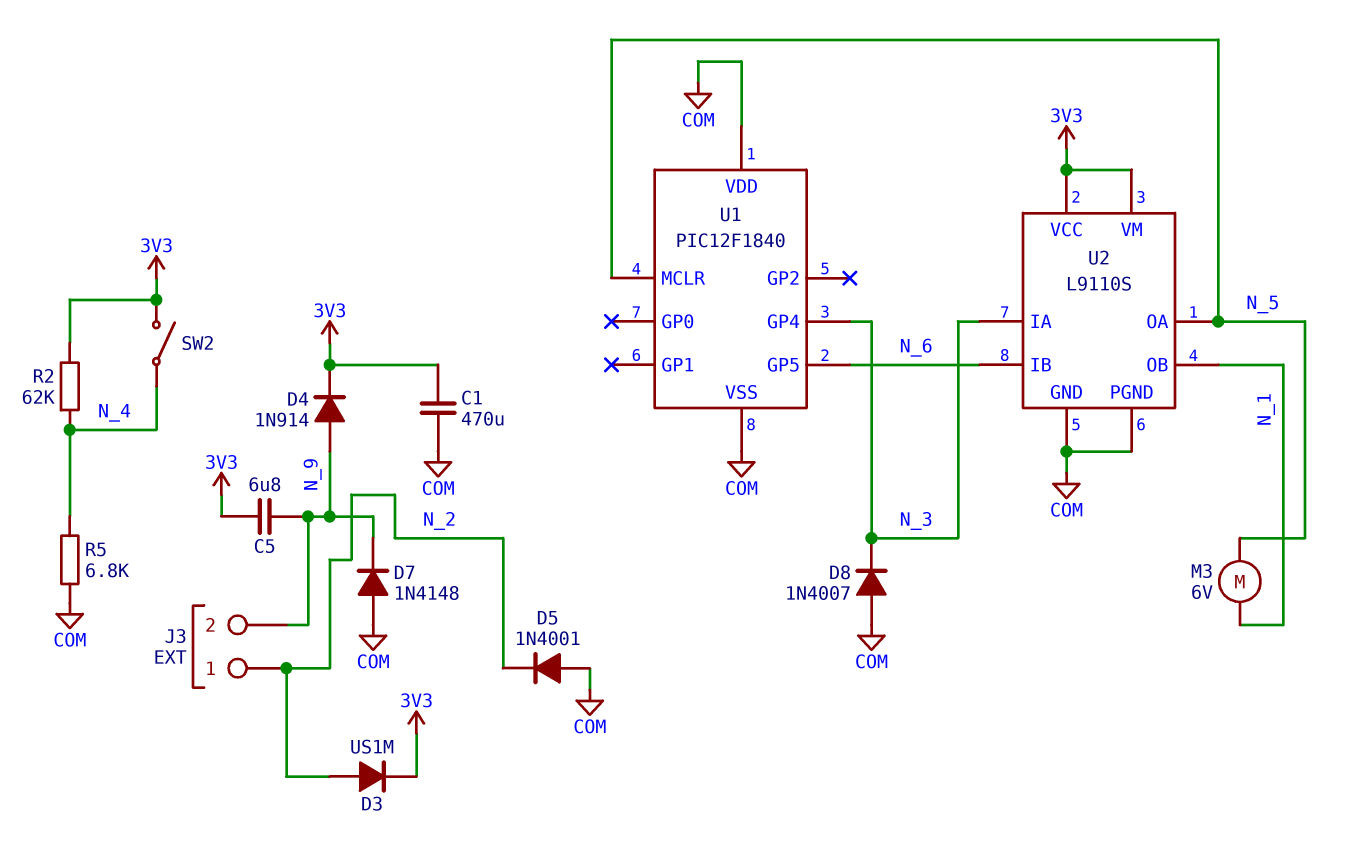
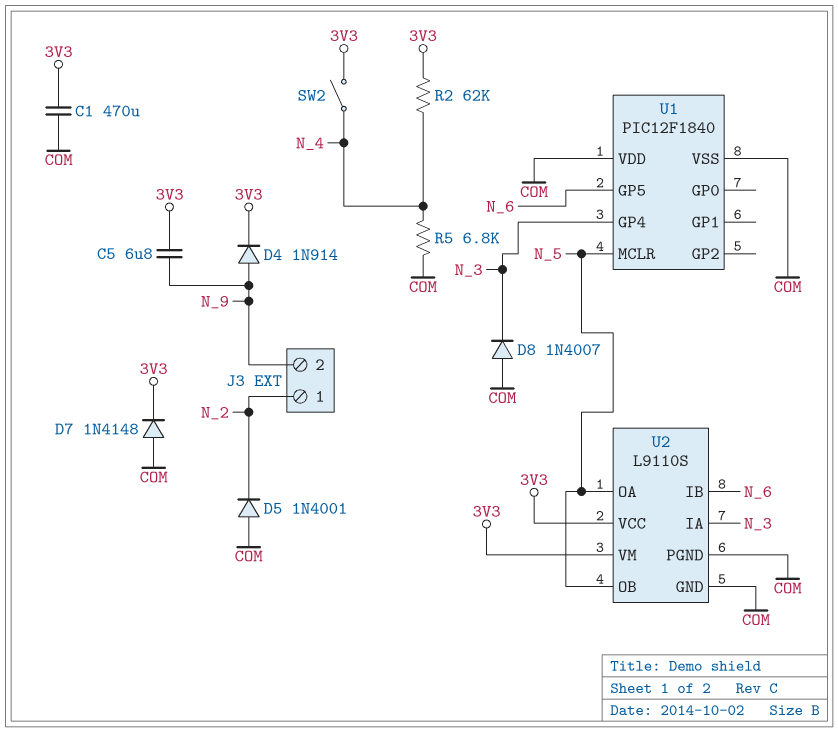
D3: diode US1M (A N_2, K 3V3) -> none
D7: diode 1N4148 (A COM, K N_9) -> diode 1N4148 (A COM, K 3V3)
M3: motor 6V (N_1, N_5) -> none
U2 pin OB: N_1 -> N_5

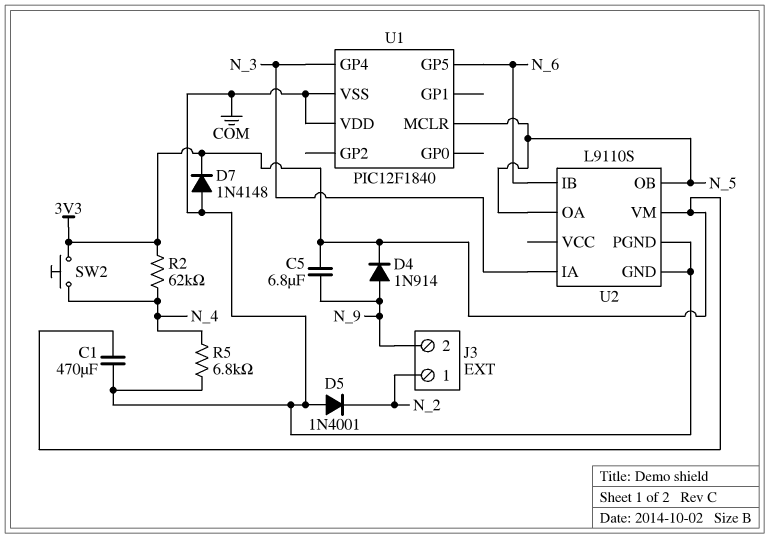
D8: diode 1N4007 (A COM, K N_3) -> none
SW2: switch (3V3, N_4) -> button (3V3, N_4)
U2 pin VCC: 3V3 -> none

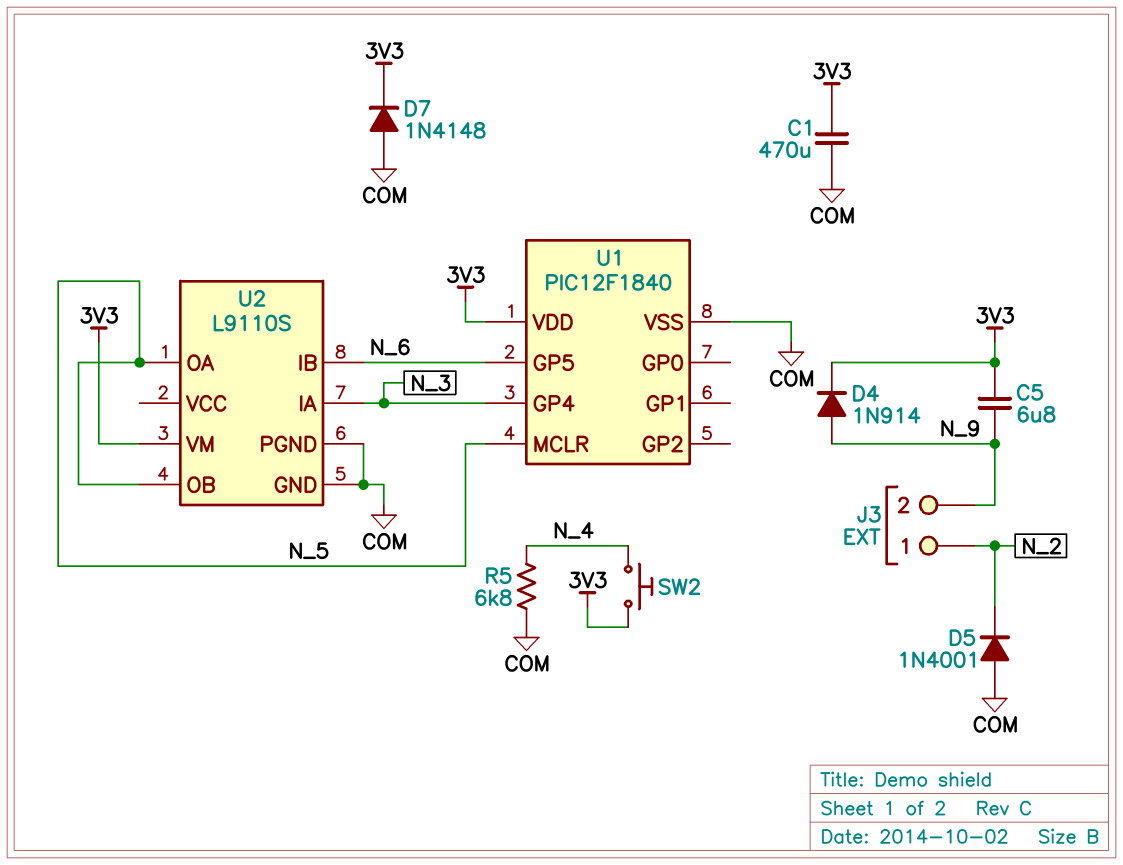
R2: 62k (3V3, N_4) -> none
U1 pin VDD: COM -> 3V3

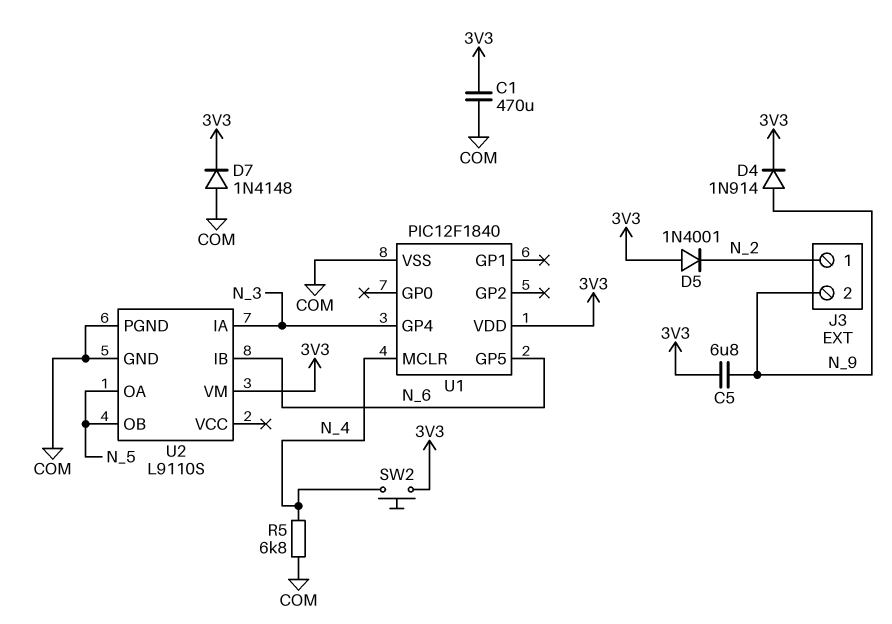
D5: diode 1N4001 (A COM, K N_2) -> diode 1N4001 (A 3V3, K N_2)
U1 pin MCLR: N_5 -> N_4

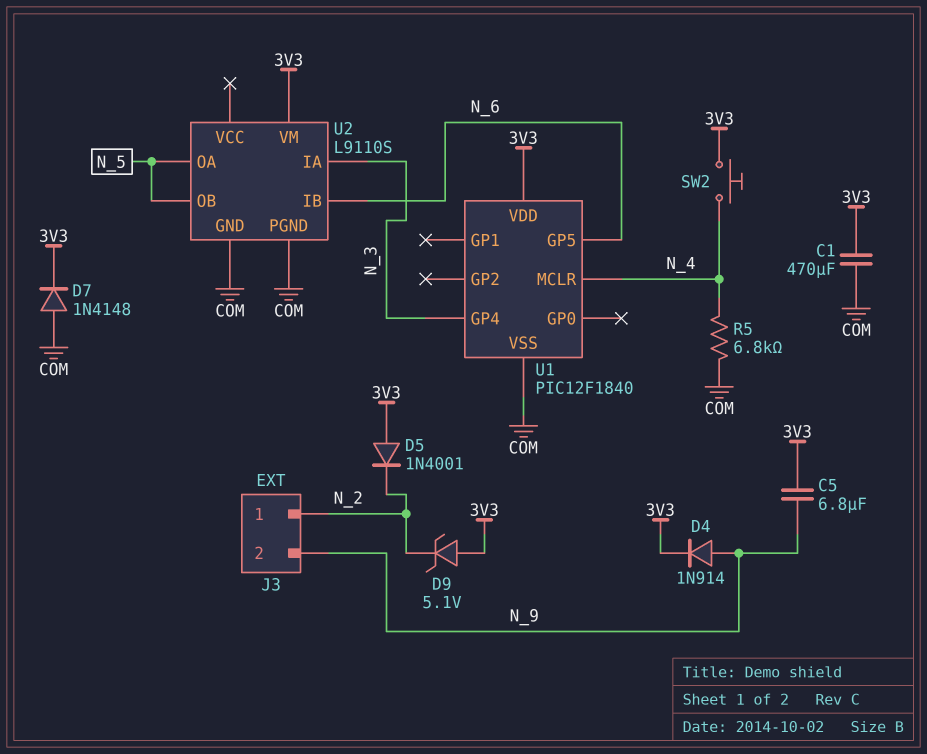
D9: none -> zener 5.1V (A 3V3, K N_2)

